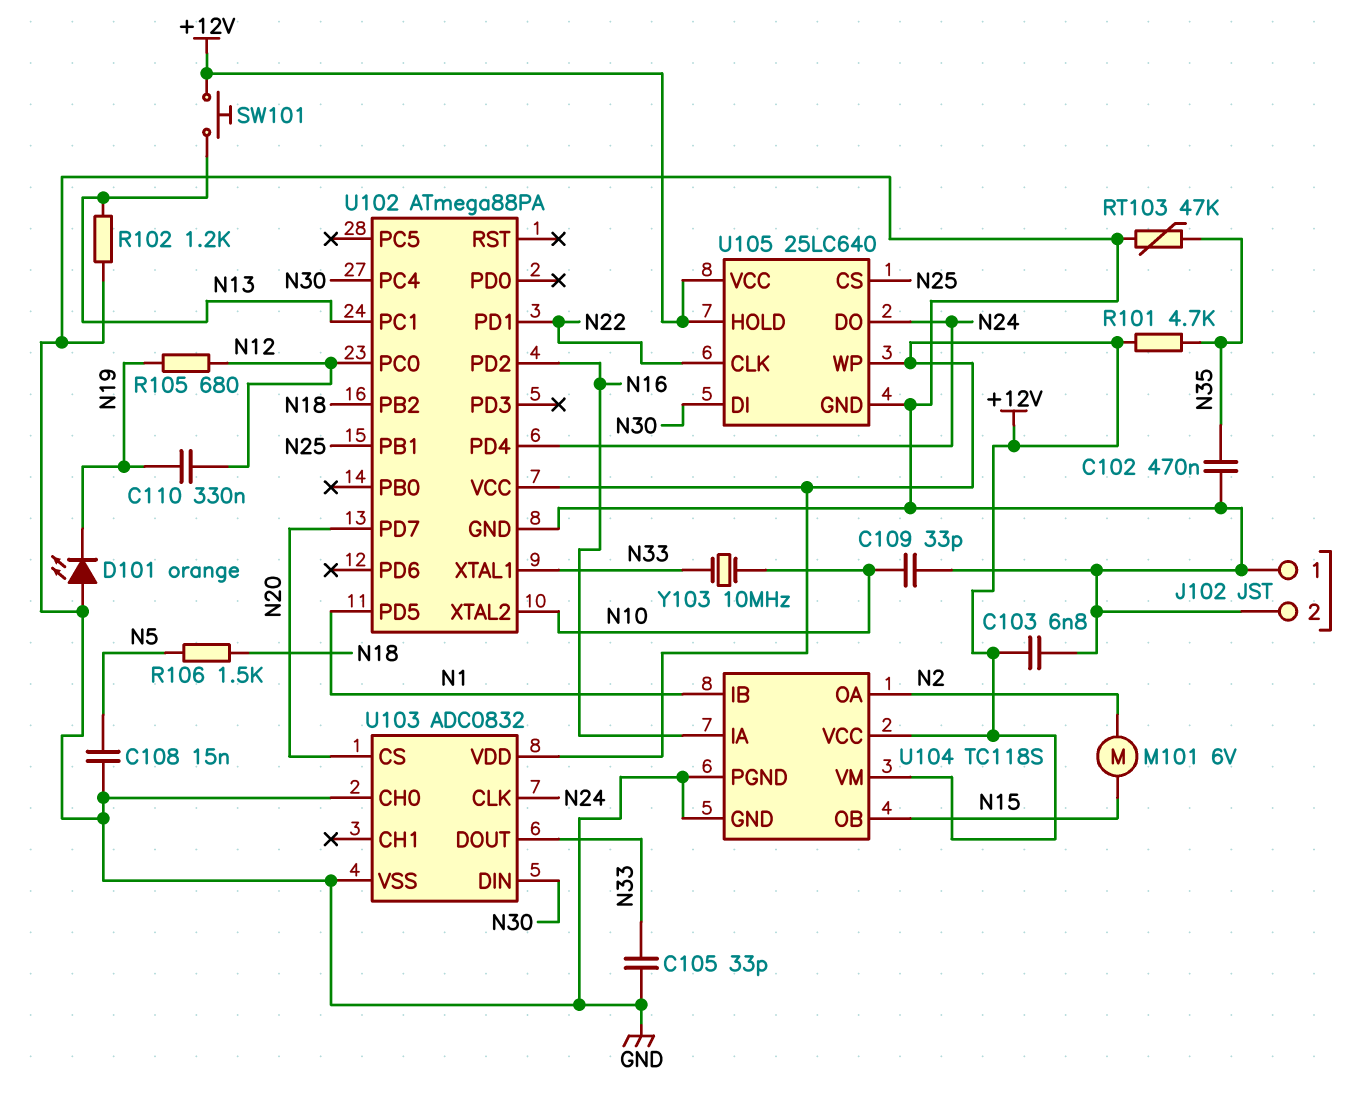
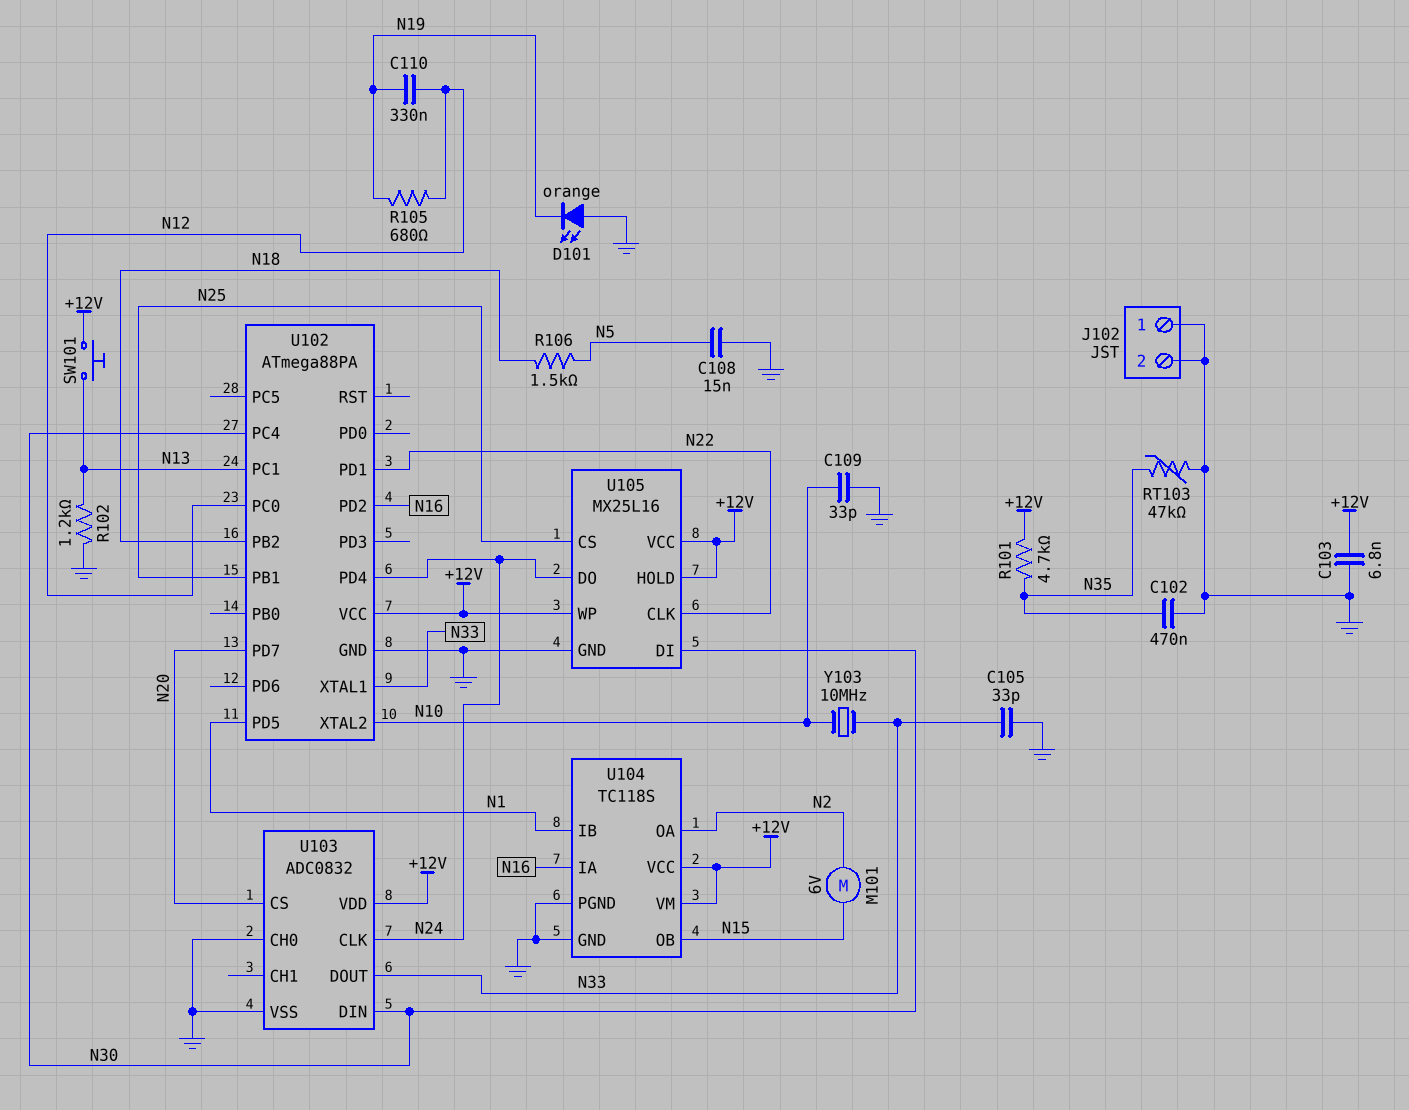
U105: 25LC640 -> MX25L16

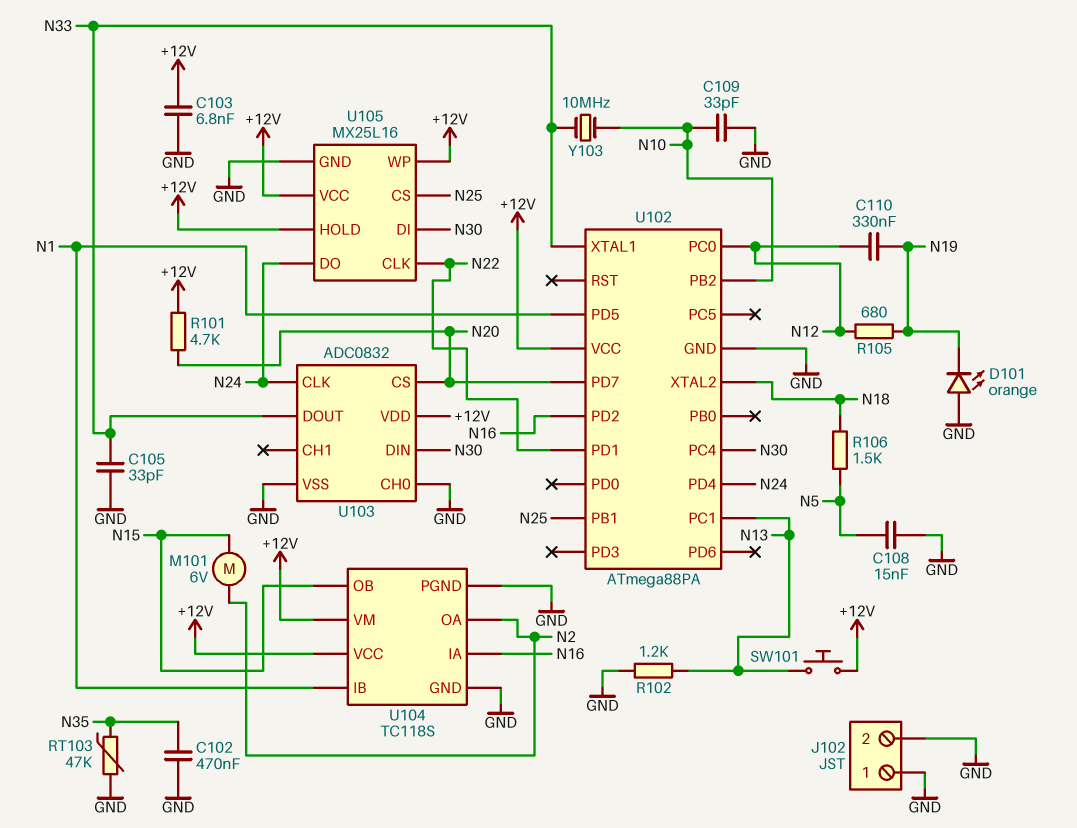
R101: 4.7k (+12V, N35) -> 4.7k (+12V, N20)
U102 pin PB2: N18 -> N10
U102 pin XTAL2: N10 -> N18

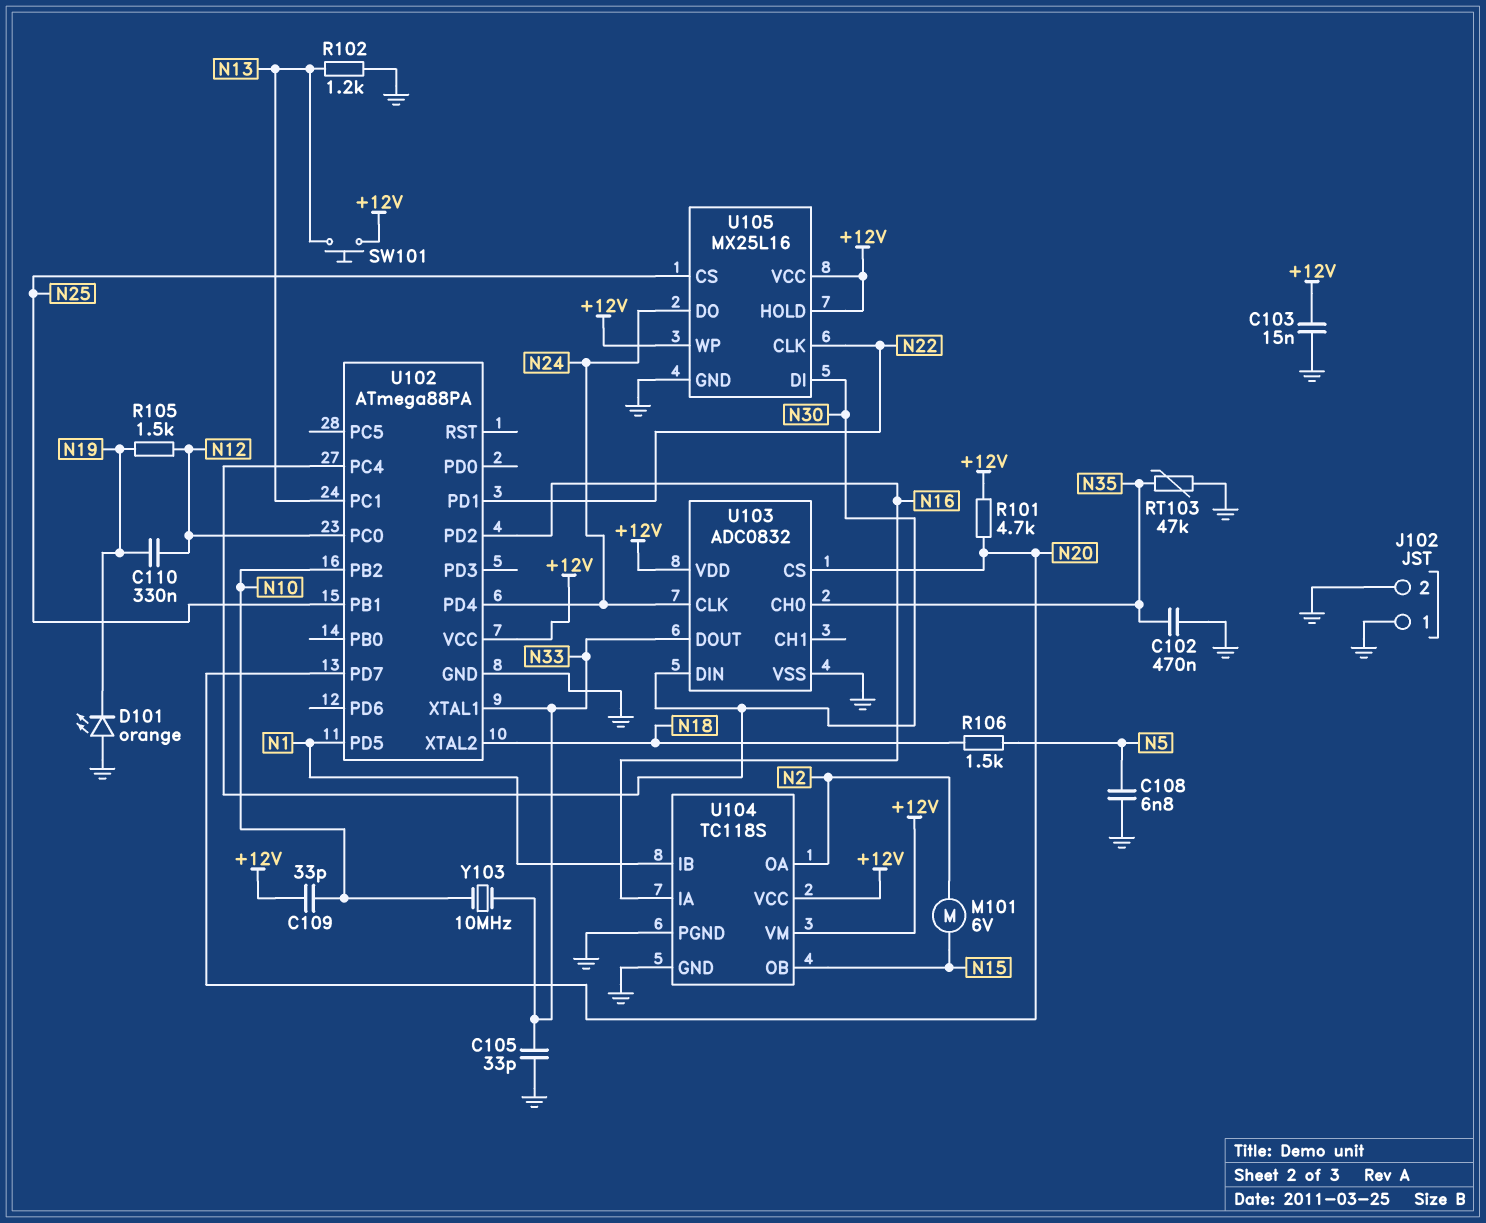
C103: 6.8nF (+12V, GND) -> 15nF (+12V, GND)
C108: 15nF (GND, N5) -> 6.8nF (GND, N5)
C109: 33pF (GND, N10) -> 33pF (+12V, N10)
R105: 680 (N12, N19) -> 1.5k (N12, N19)
U103 pin CH0: GND -> N35

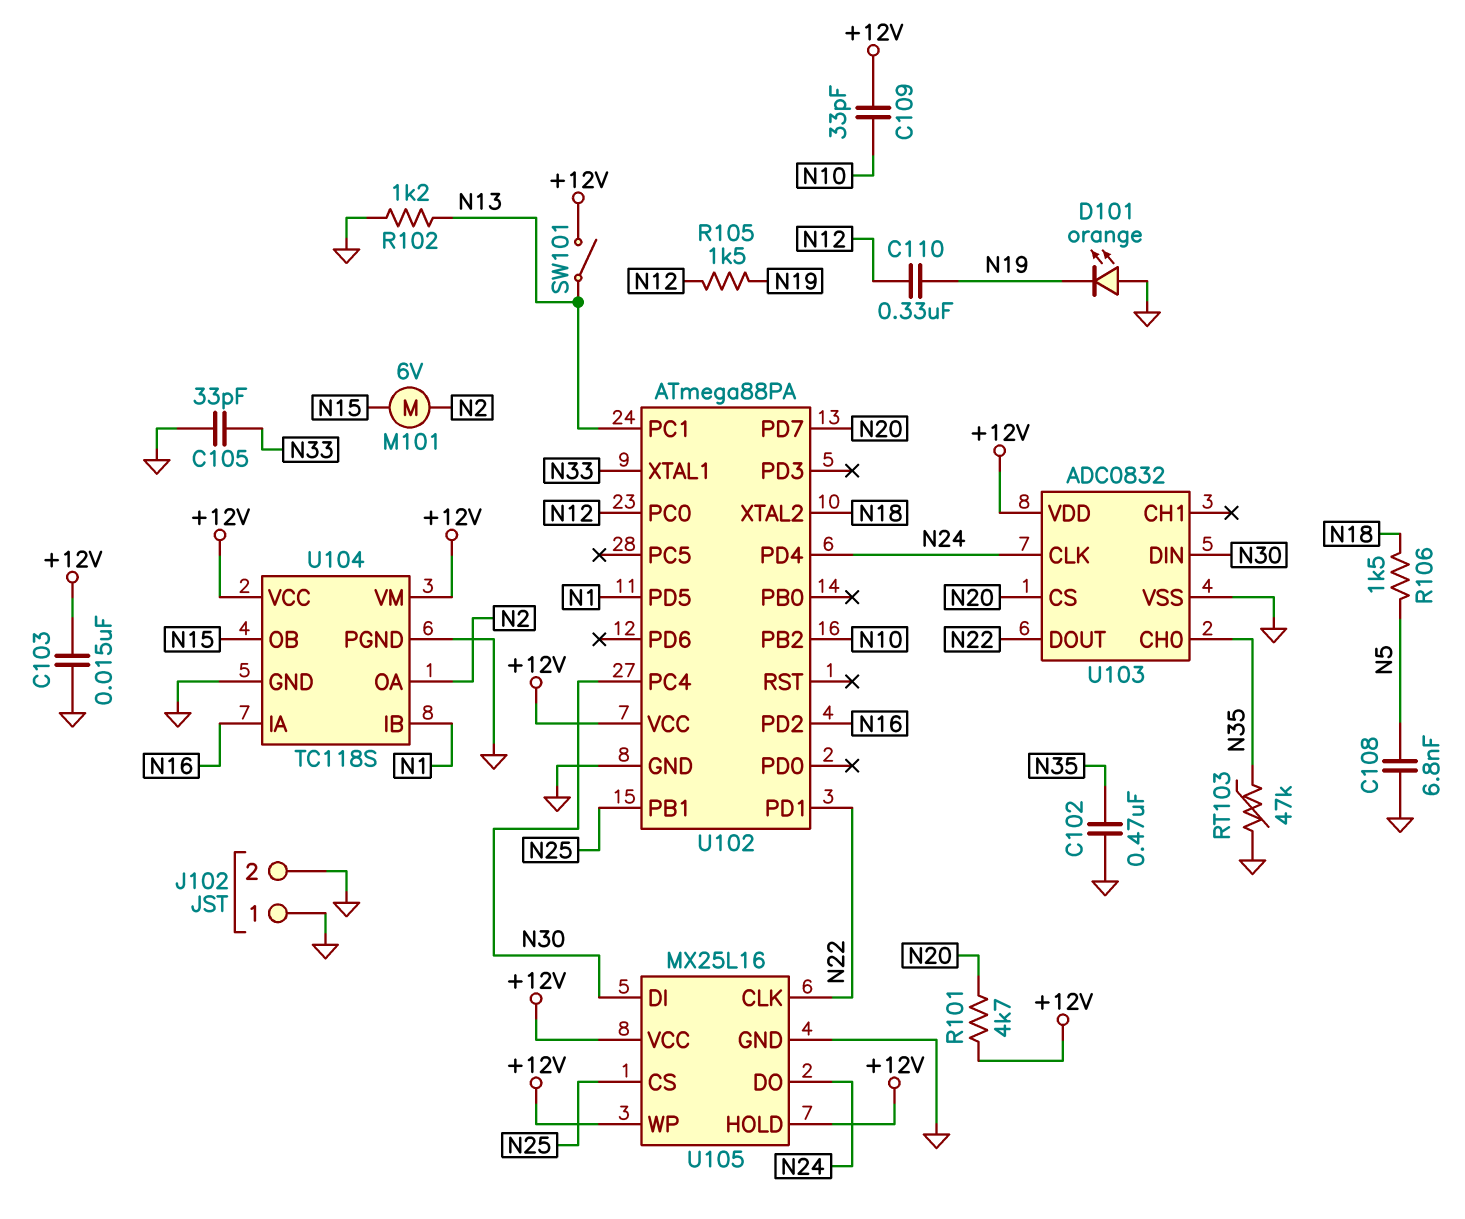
SW101: button (+12V, N13) -> switch (+12V, N13)
U103 pin DOUT: N33 -> N22
Y103: 10MHz (N10, N33) -> none

